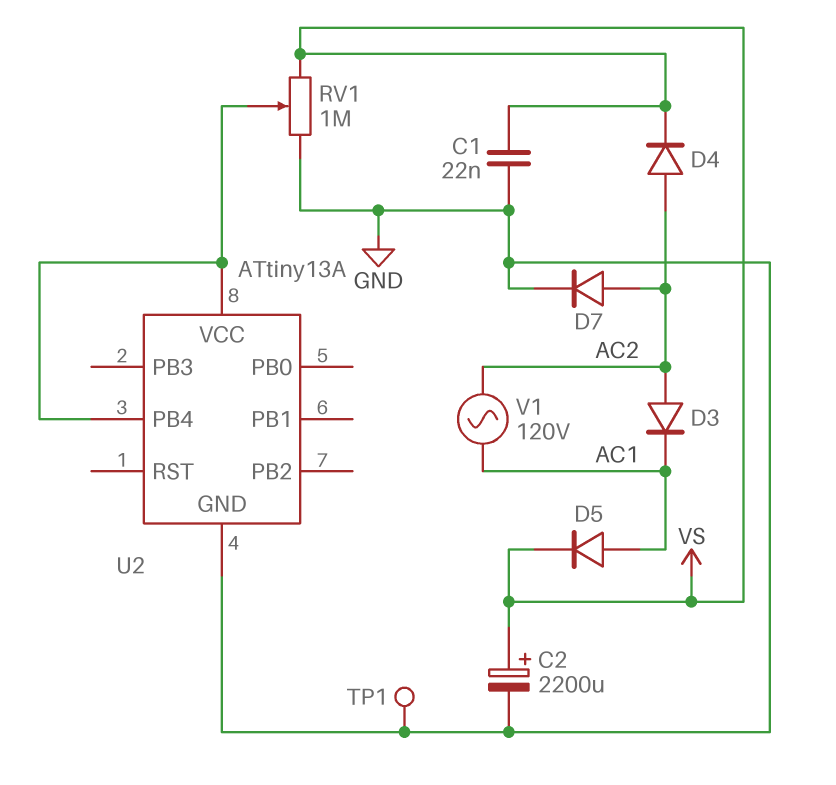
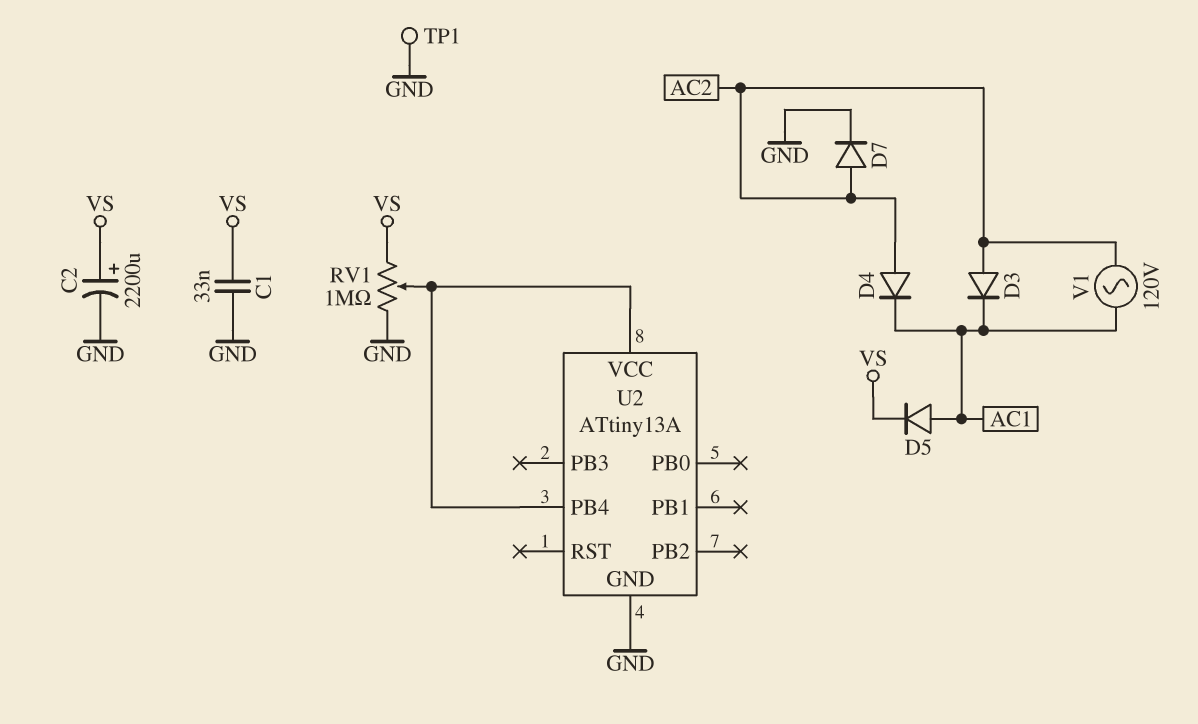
C1: 22nF (GND, VS) -> 33nF (GND, VS)
D4: diode (A AC2, K VS) -> diode (A AC2, K AC1)

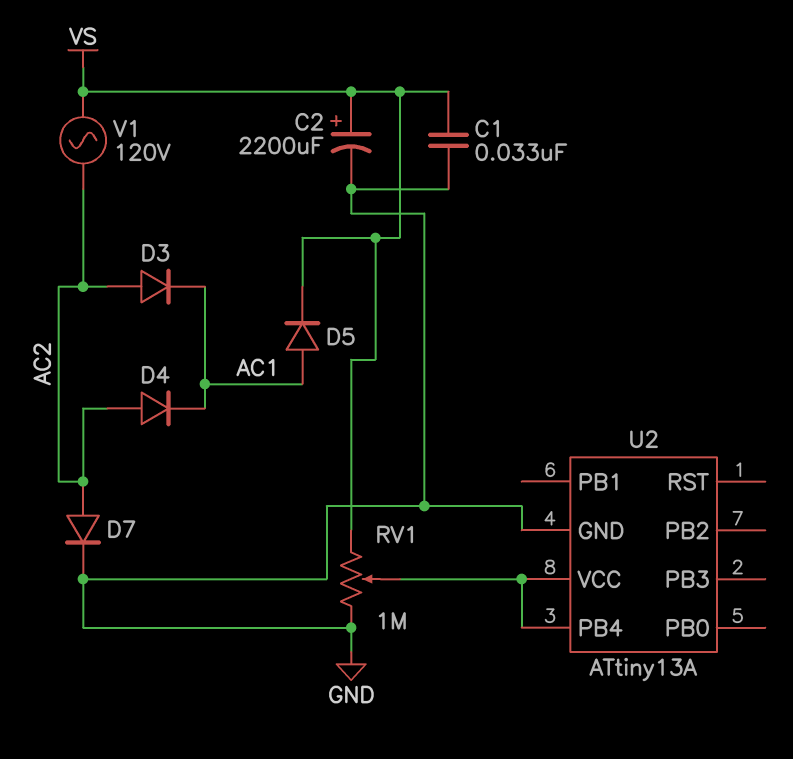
TP1: test point (GND) -> none
V1: AC 120V (AC1, AC2) -> AC 120V (AC2, VS)

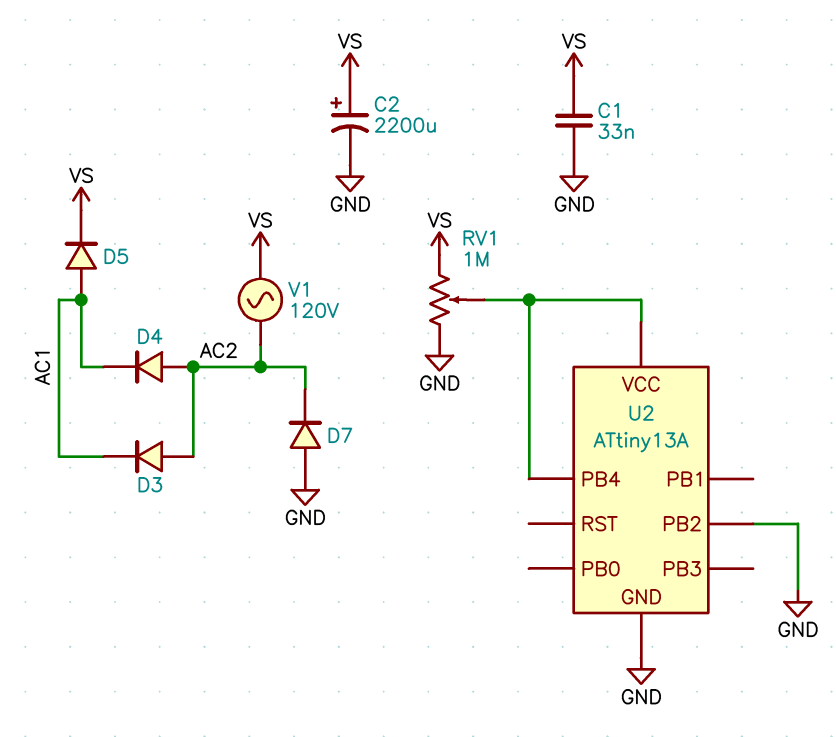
D7: diode (A AC2, K GND) -> diode (A GND, K AC2)
U2 pin PB2: none -> GND

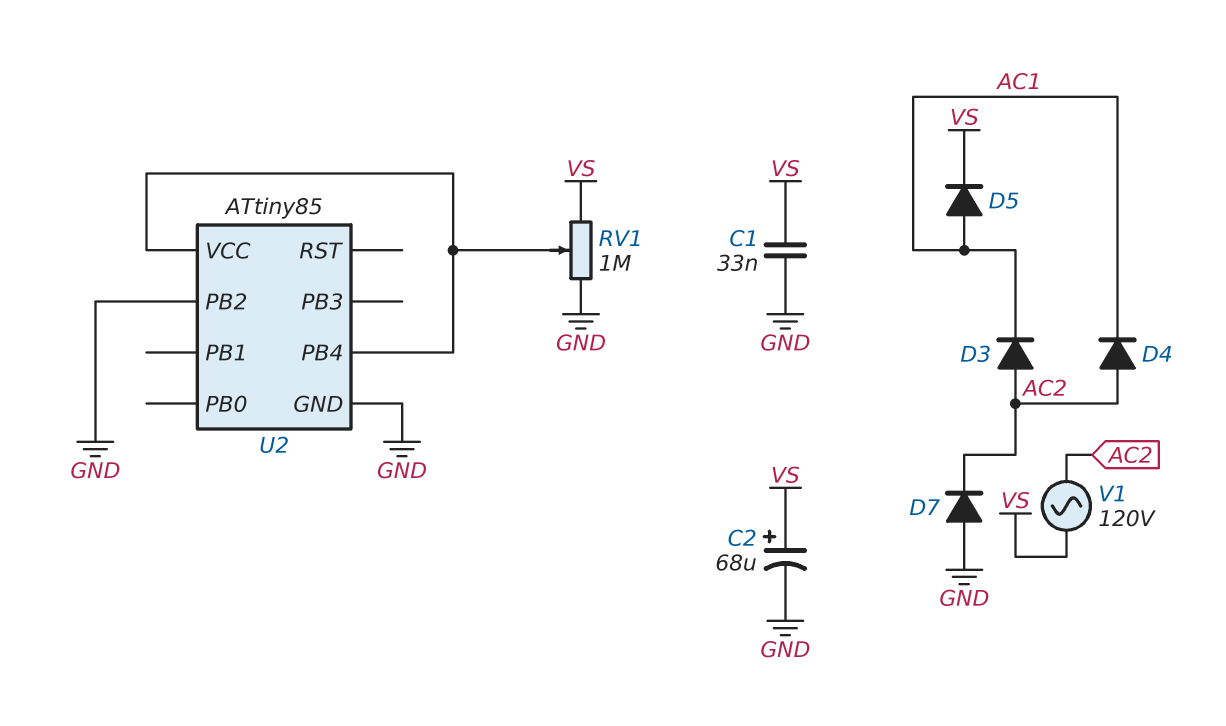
C2: 2200uF (plus VS, minus GND) -> 68uF (plus VS, minus GND)
U2: ATtiny13A -> ATtiny85

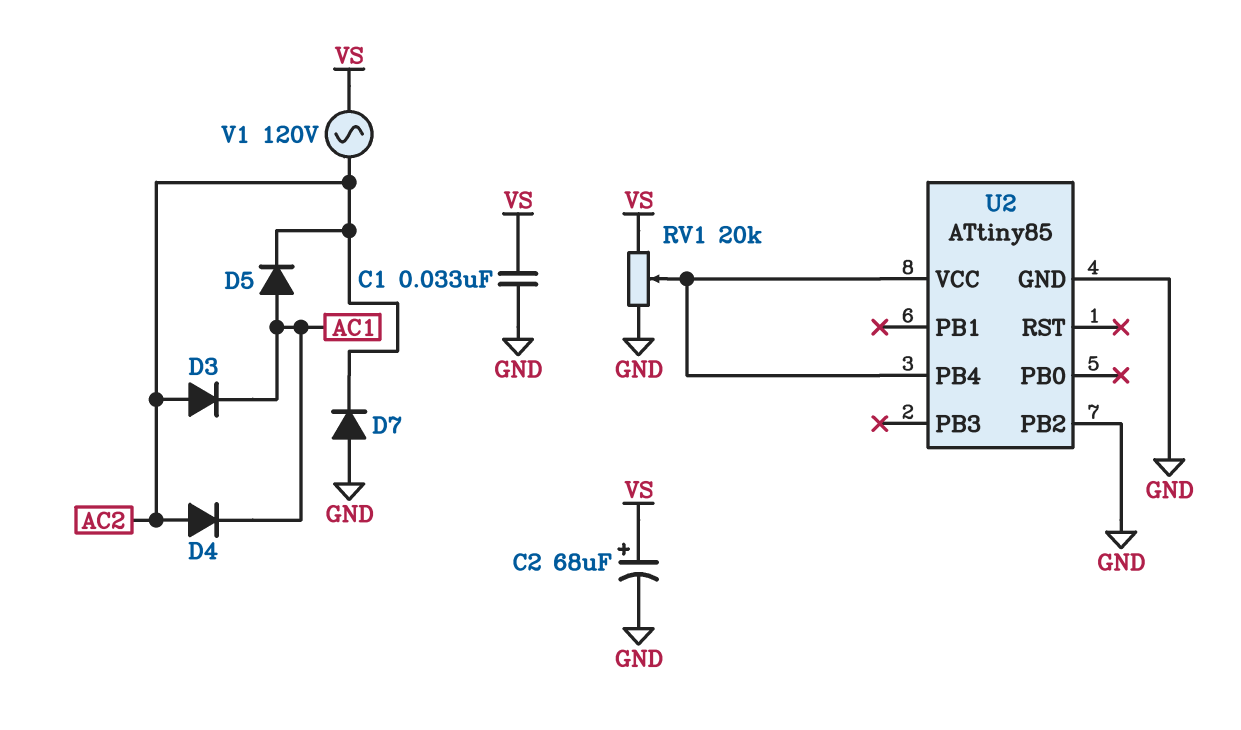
D5: diode (A AC1, K VS) -> diode (A AC1, K AC2)
RV1: 1M (GND, VS, wiper U2/PB4) -> 20k (GND, VS, wiper U2/PB4)

